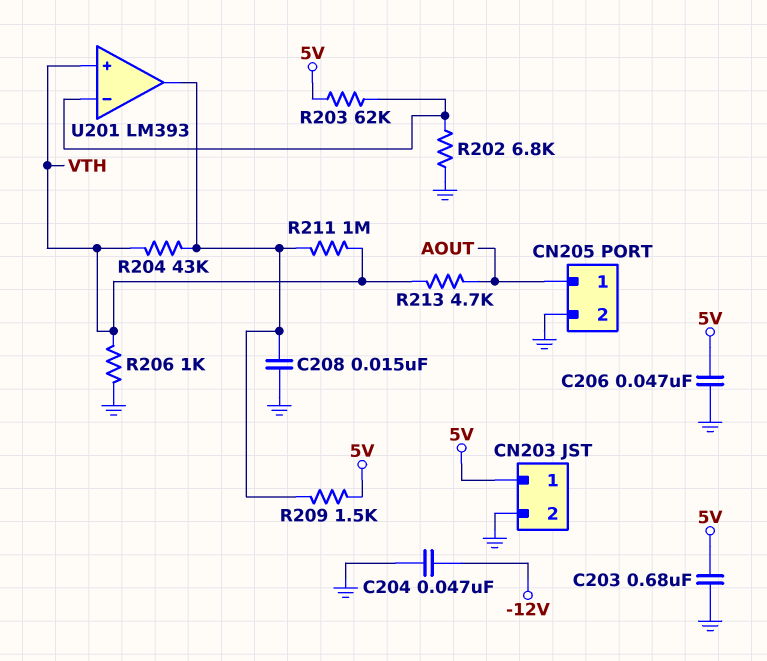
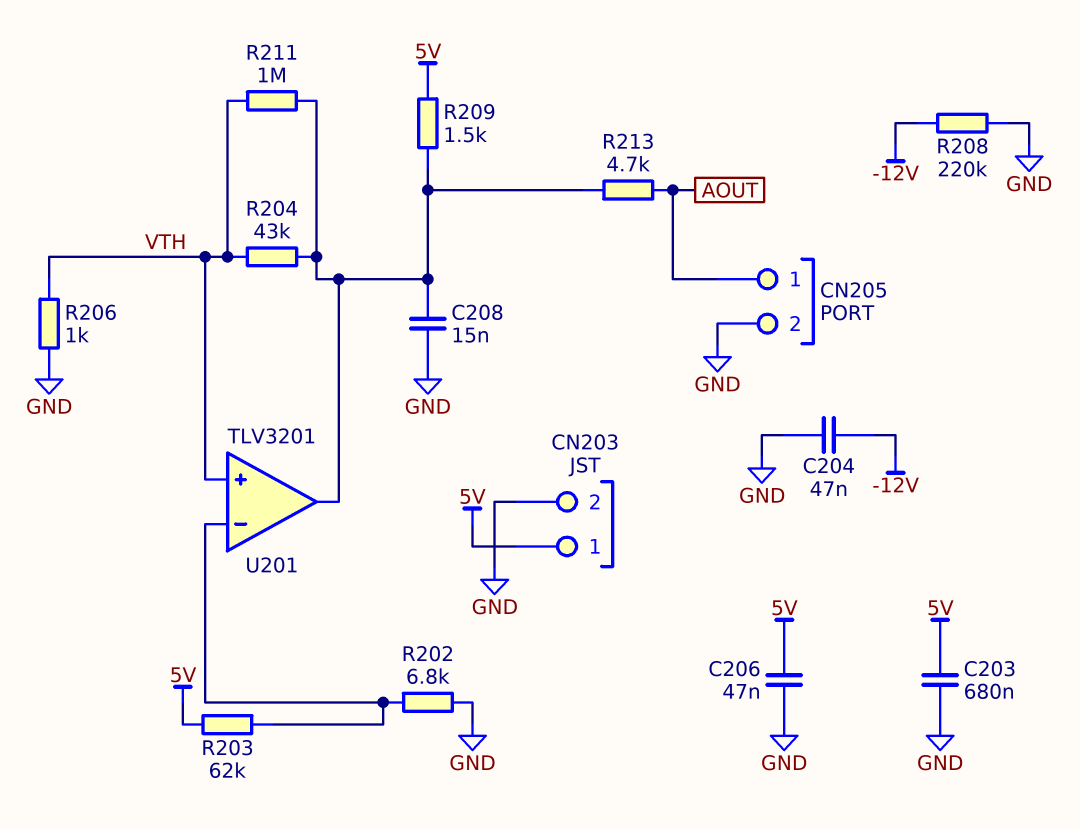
R208: none -> 220k (-12V, GND)
R213: 4.7k (AOUT, VTH) -> 4.7k (AOUT, U201/out)
U201: LM393 -> TLV3201

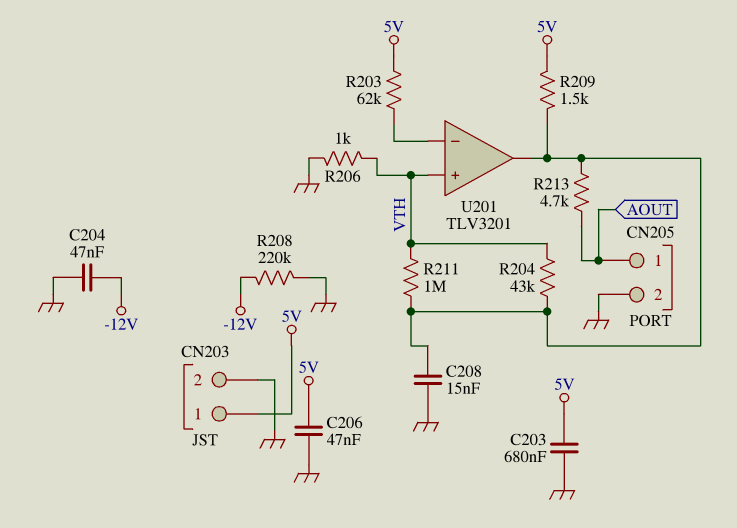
R202: 6.8k (GND, U201/in-) -> none

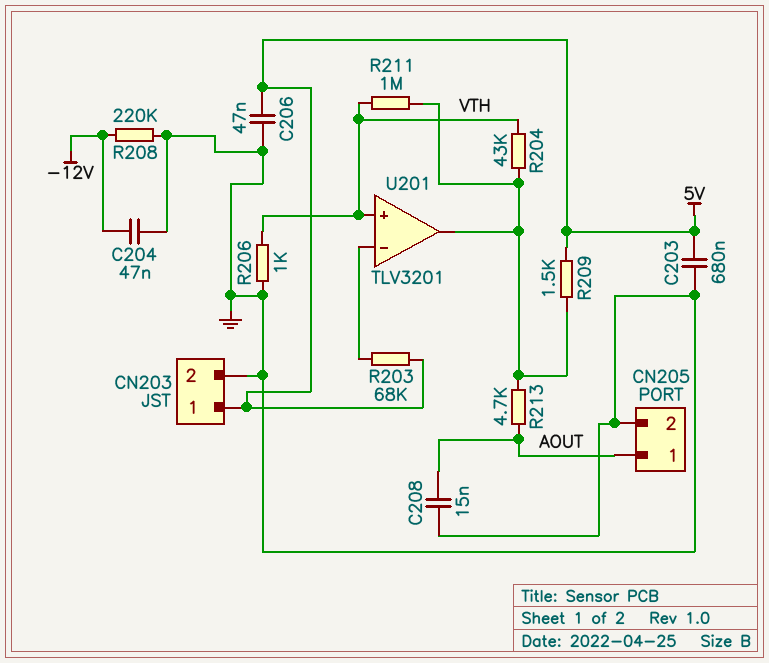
C208: 15nF (GND, U201/out) -> 15nF (AOUT, GND)
R203: 62k (5V, U201/in-) -> 68k (5V, U201/in-)

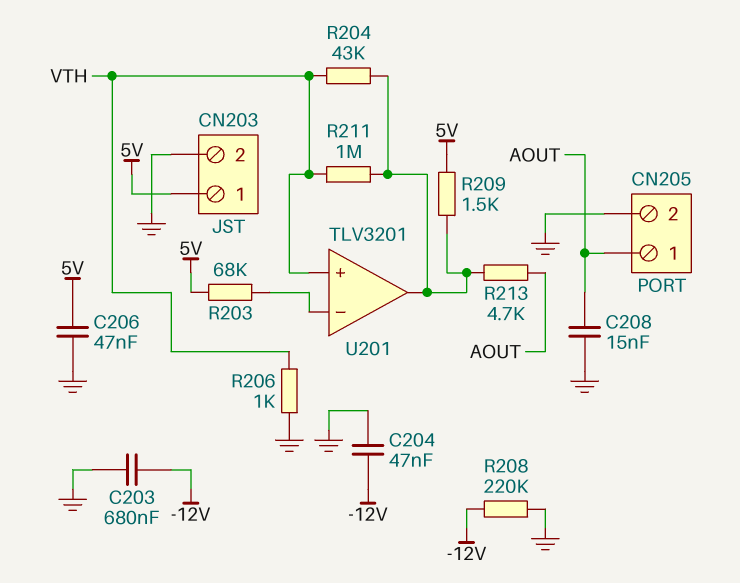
C203: 680nF (5V, GND) -> 680nF (-12V, GND)

